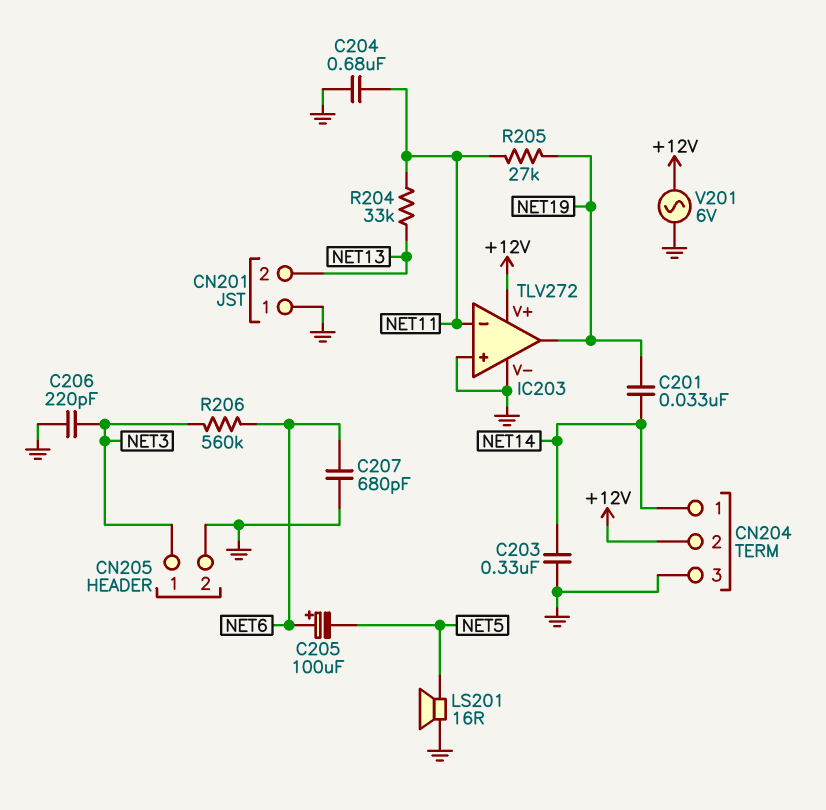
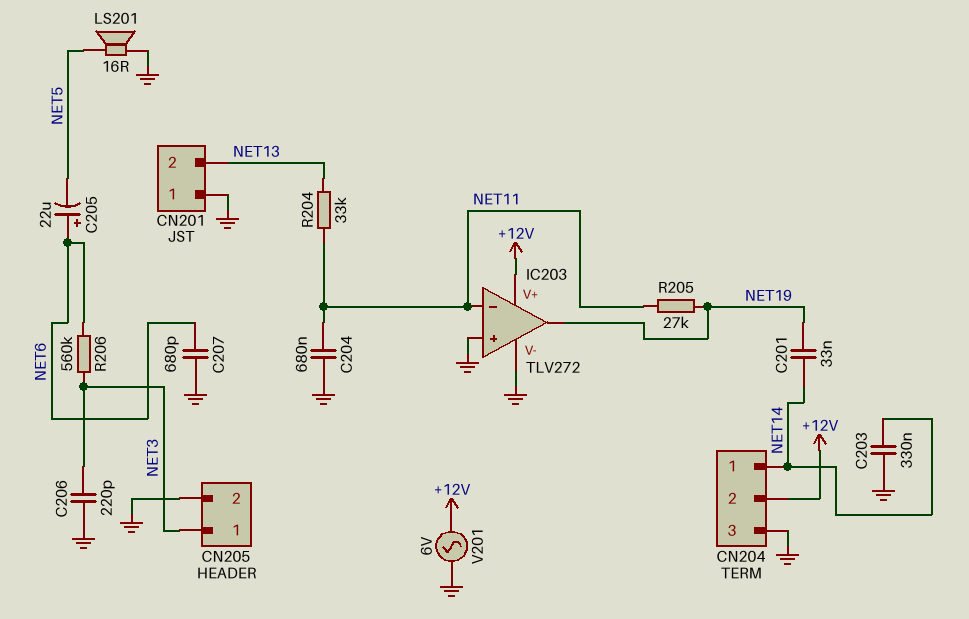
C205: 100uF (plus NET6, minus NET5) -> 22uF (plus NET6, minus NET5)

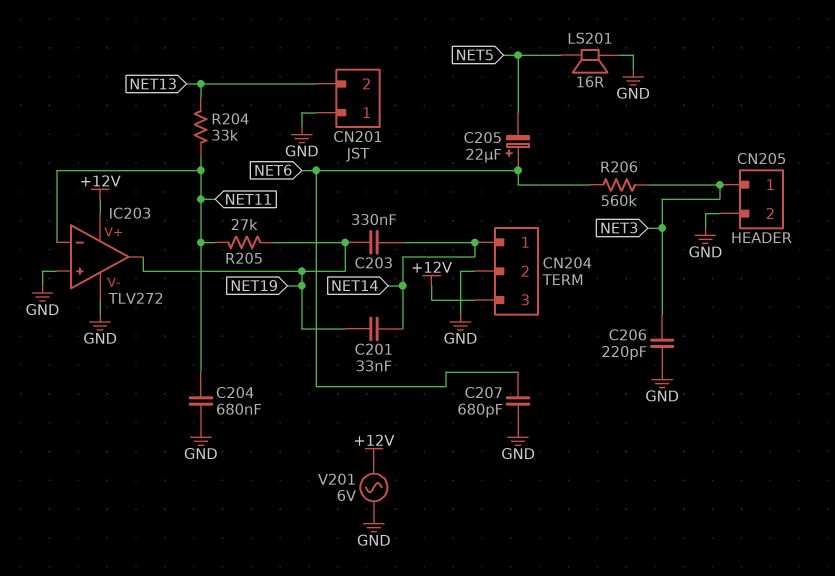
C203: 330nF (GND, NET14) -> 330nF (NET14, NET19)
CN204 pin 2: +12V -> GND
CN204 pin 3: GND -> +12V

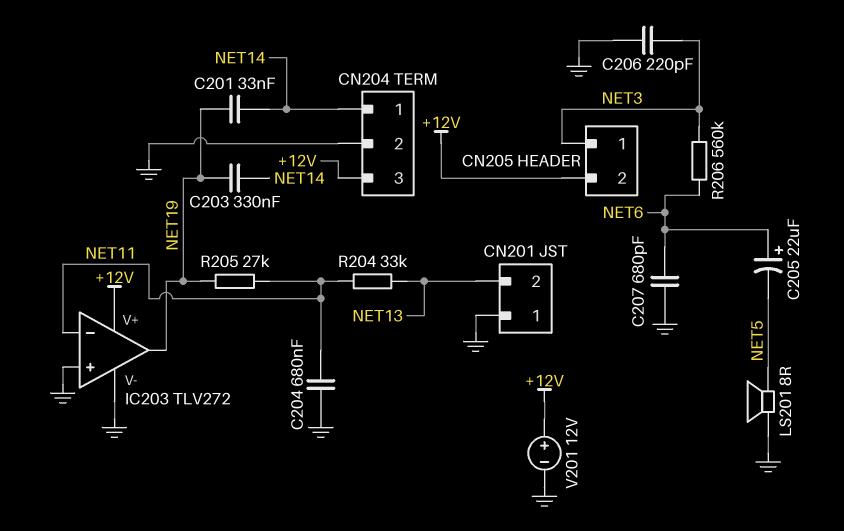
CN205 pin 2: GND -> +12V
LS201: speaker 16R (GND, NET5) -> speaker 8R (GND, NET5)
V201: AC 6V (+12V, GND) -> 12V (plus +12V, minus GND)

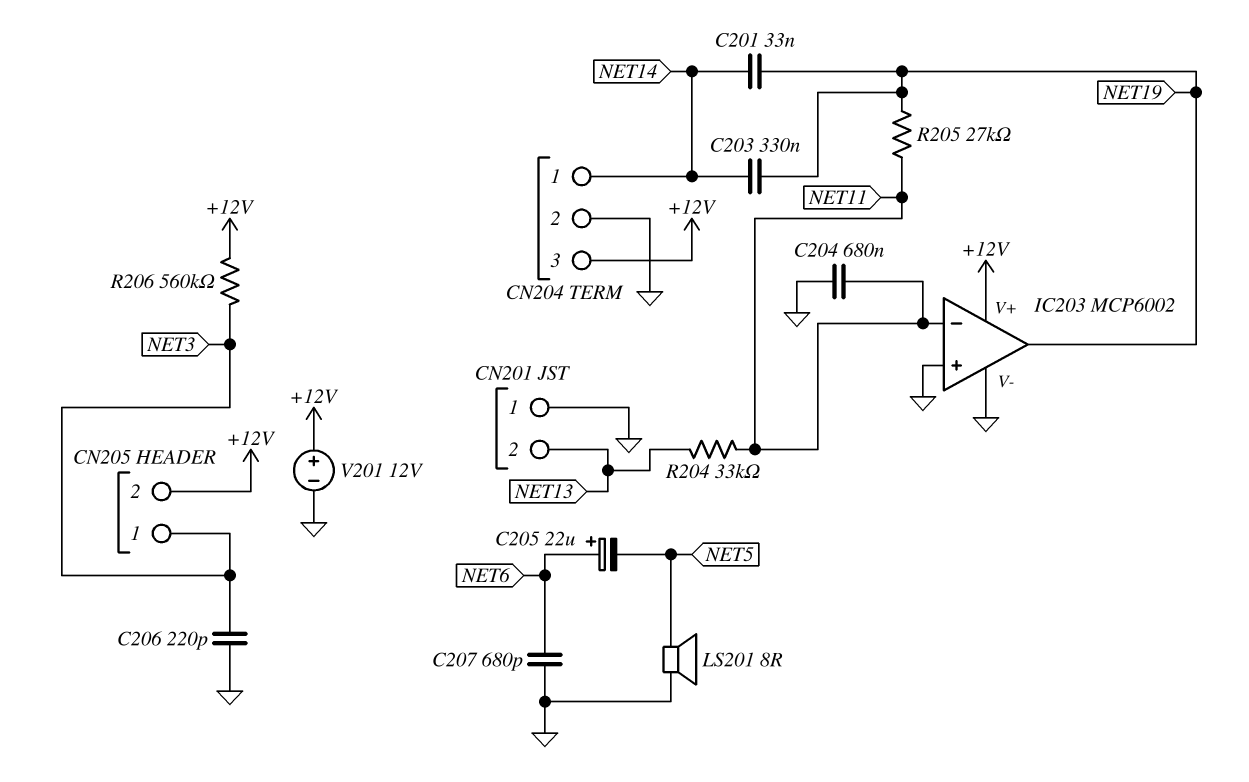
IC203: TLV272 -> MCP6002
R206: 560k (NET3, NET6) -> 560k (+12V, NET3)

